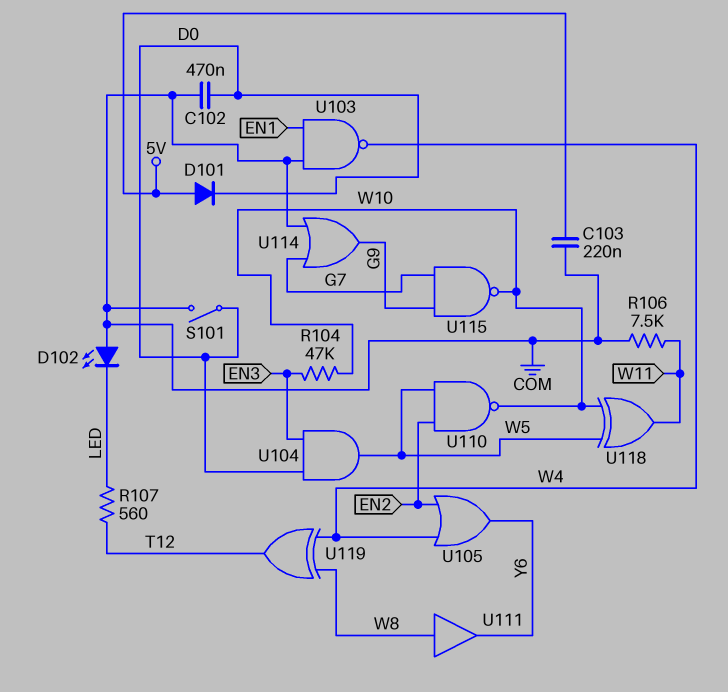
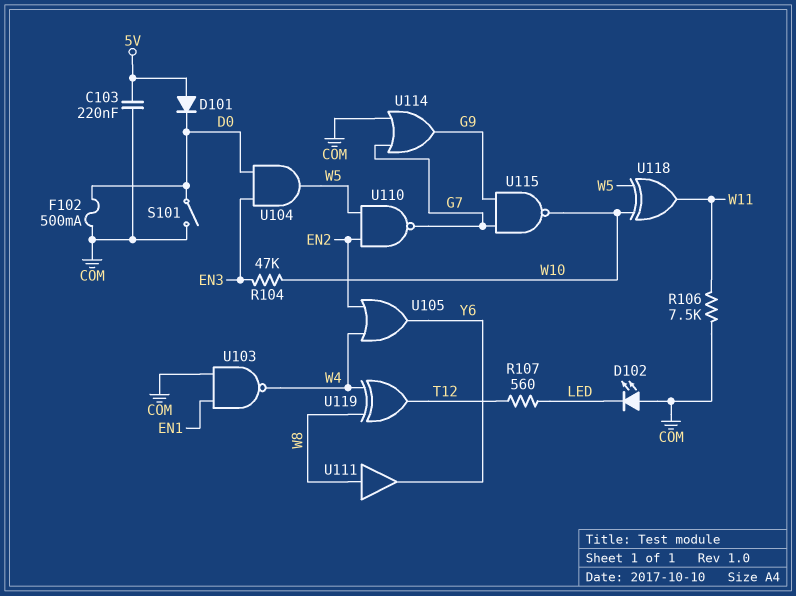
C102: 470nF (COM, D0) -> none
F102: none -> 500mA (COM, D0)
U110: NAND (in EN2, in W5, out W10) -> NAND (in EN2, in W5, out G7)

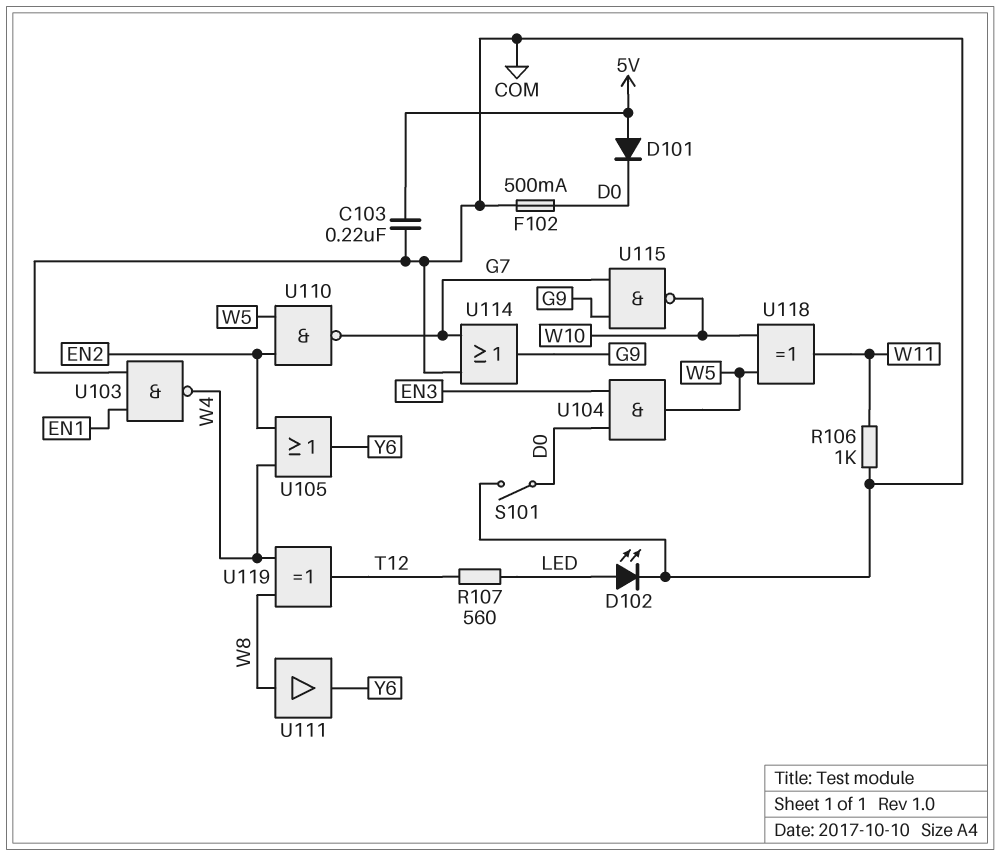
D102: LED (A COM, K LED) -> LED (A LED, K COM)
R104: 47k (EN3, W10) -> none
R106: 7.5k (COM, W11) -> 1k (COM, W11)

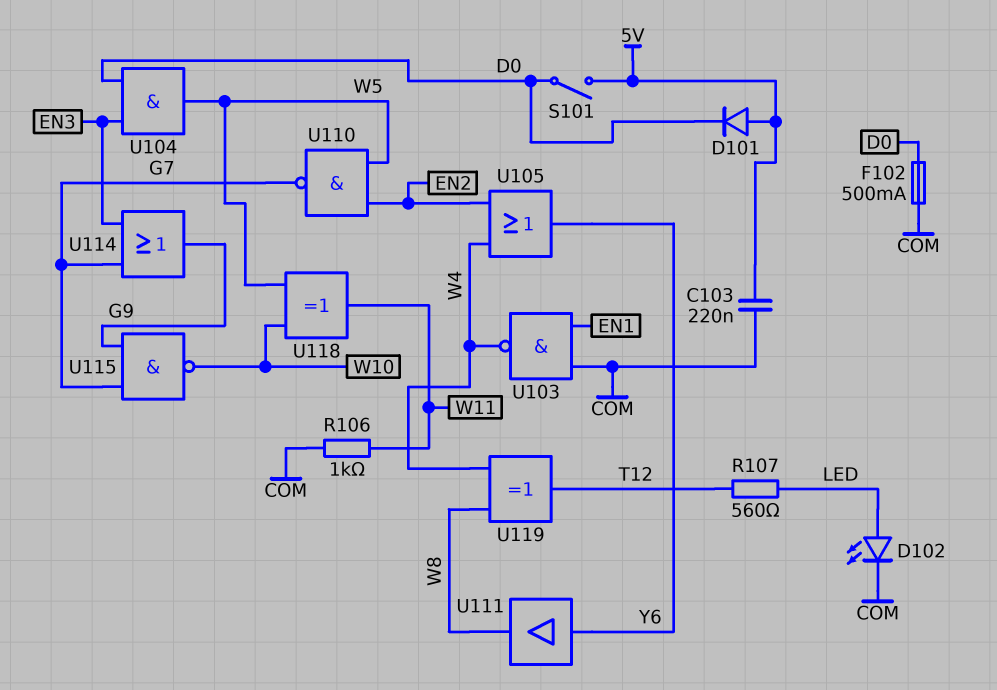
S101: switch (COM, D0) -> switch (5V, D0)
U111: buffer (in W8, out Y6) -> buffer (in Y6, out W8)
U114: OR (in COM, in G7, out G9) -> OR (in EN3, in G7, out G9)

